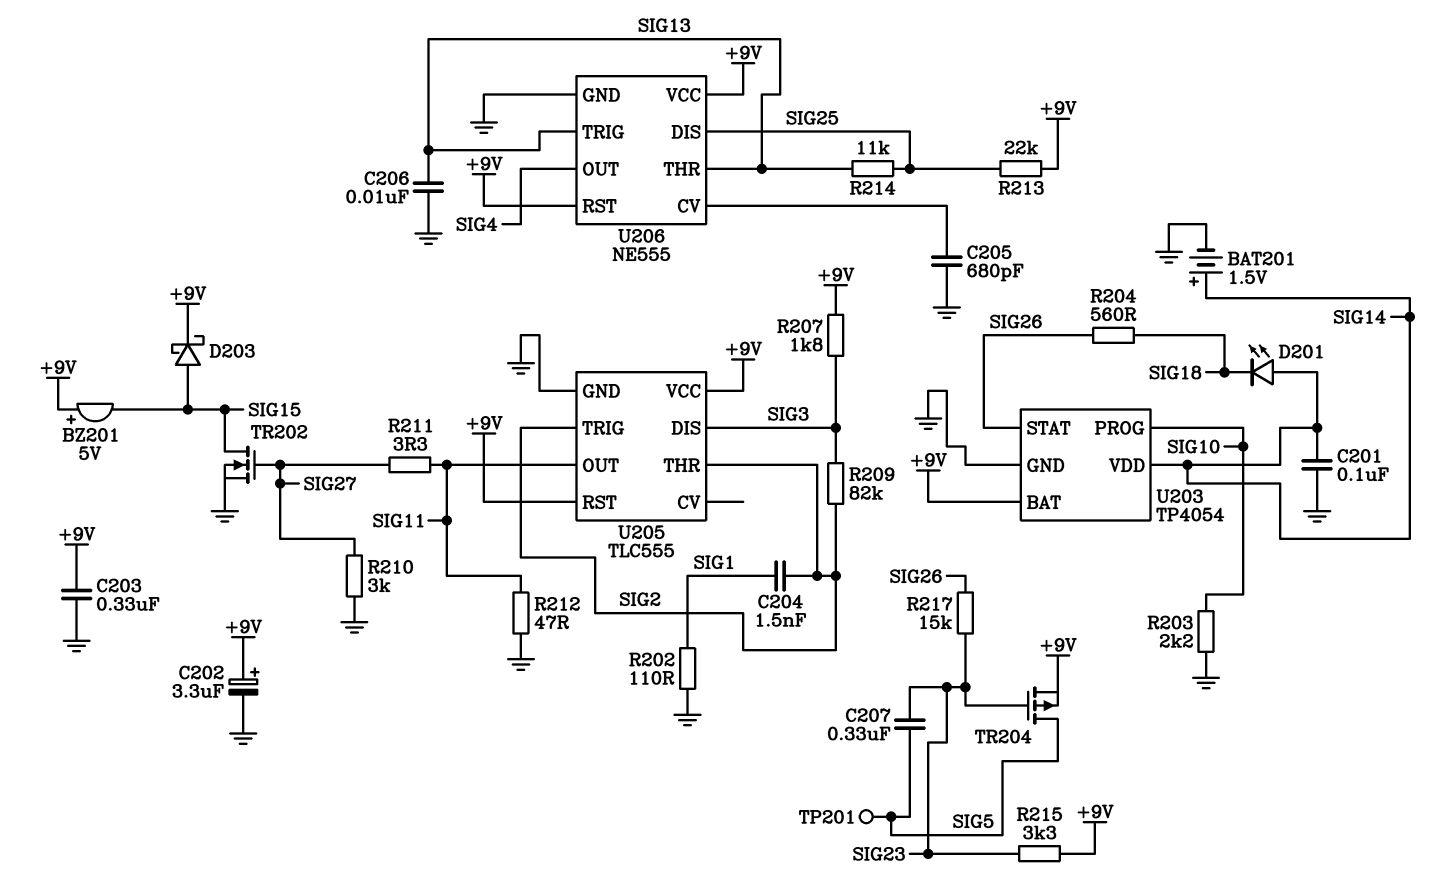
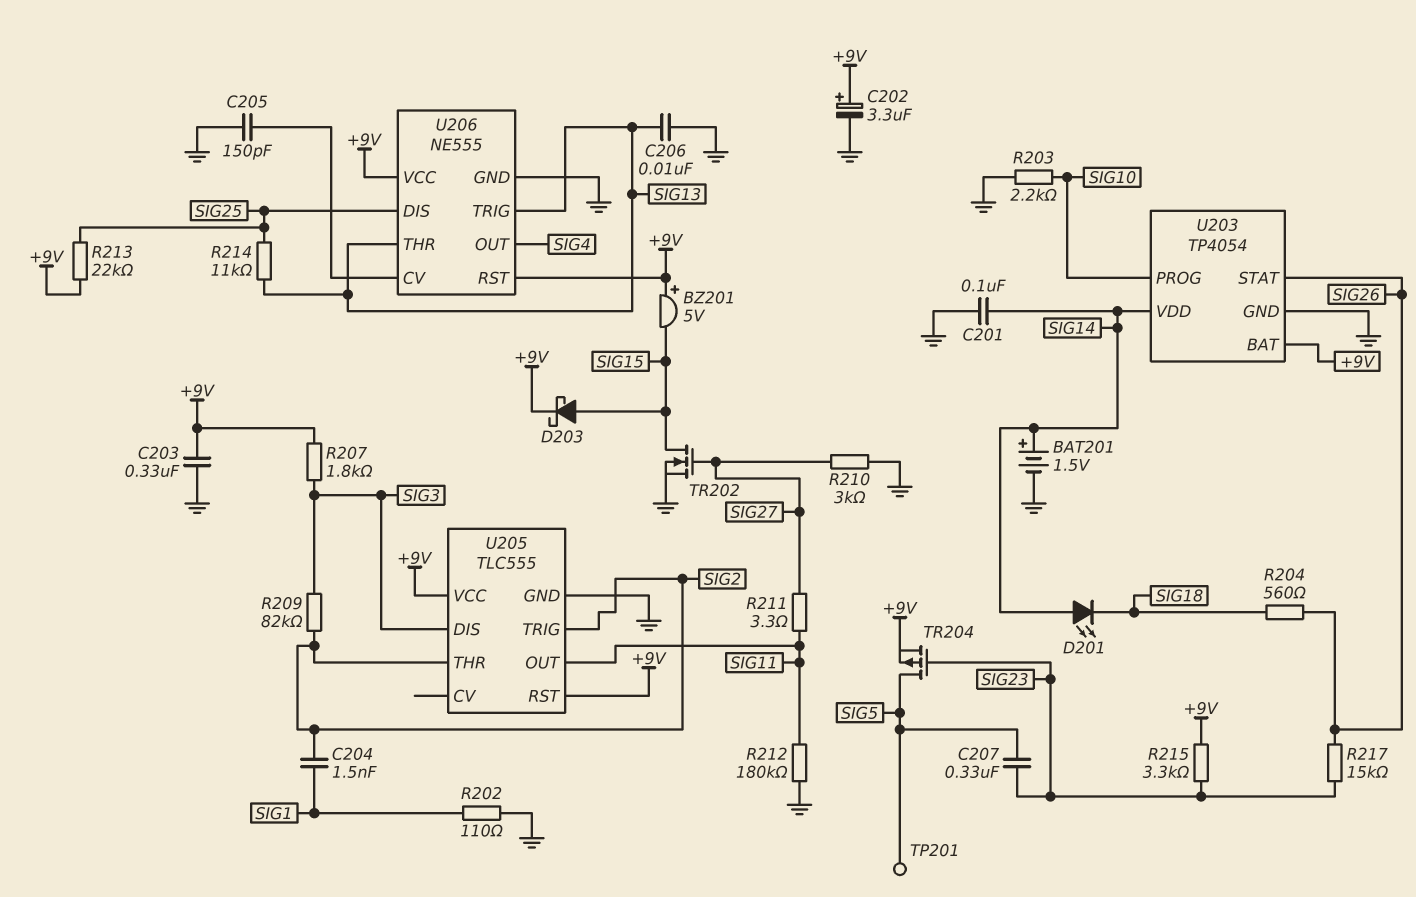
C205: 680pF (GND, U206/CV) -> 150pF (GND, U206/CV)
R212: 47 (GND, SIG11) -> 180k (GND, SIG11)

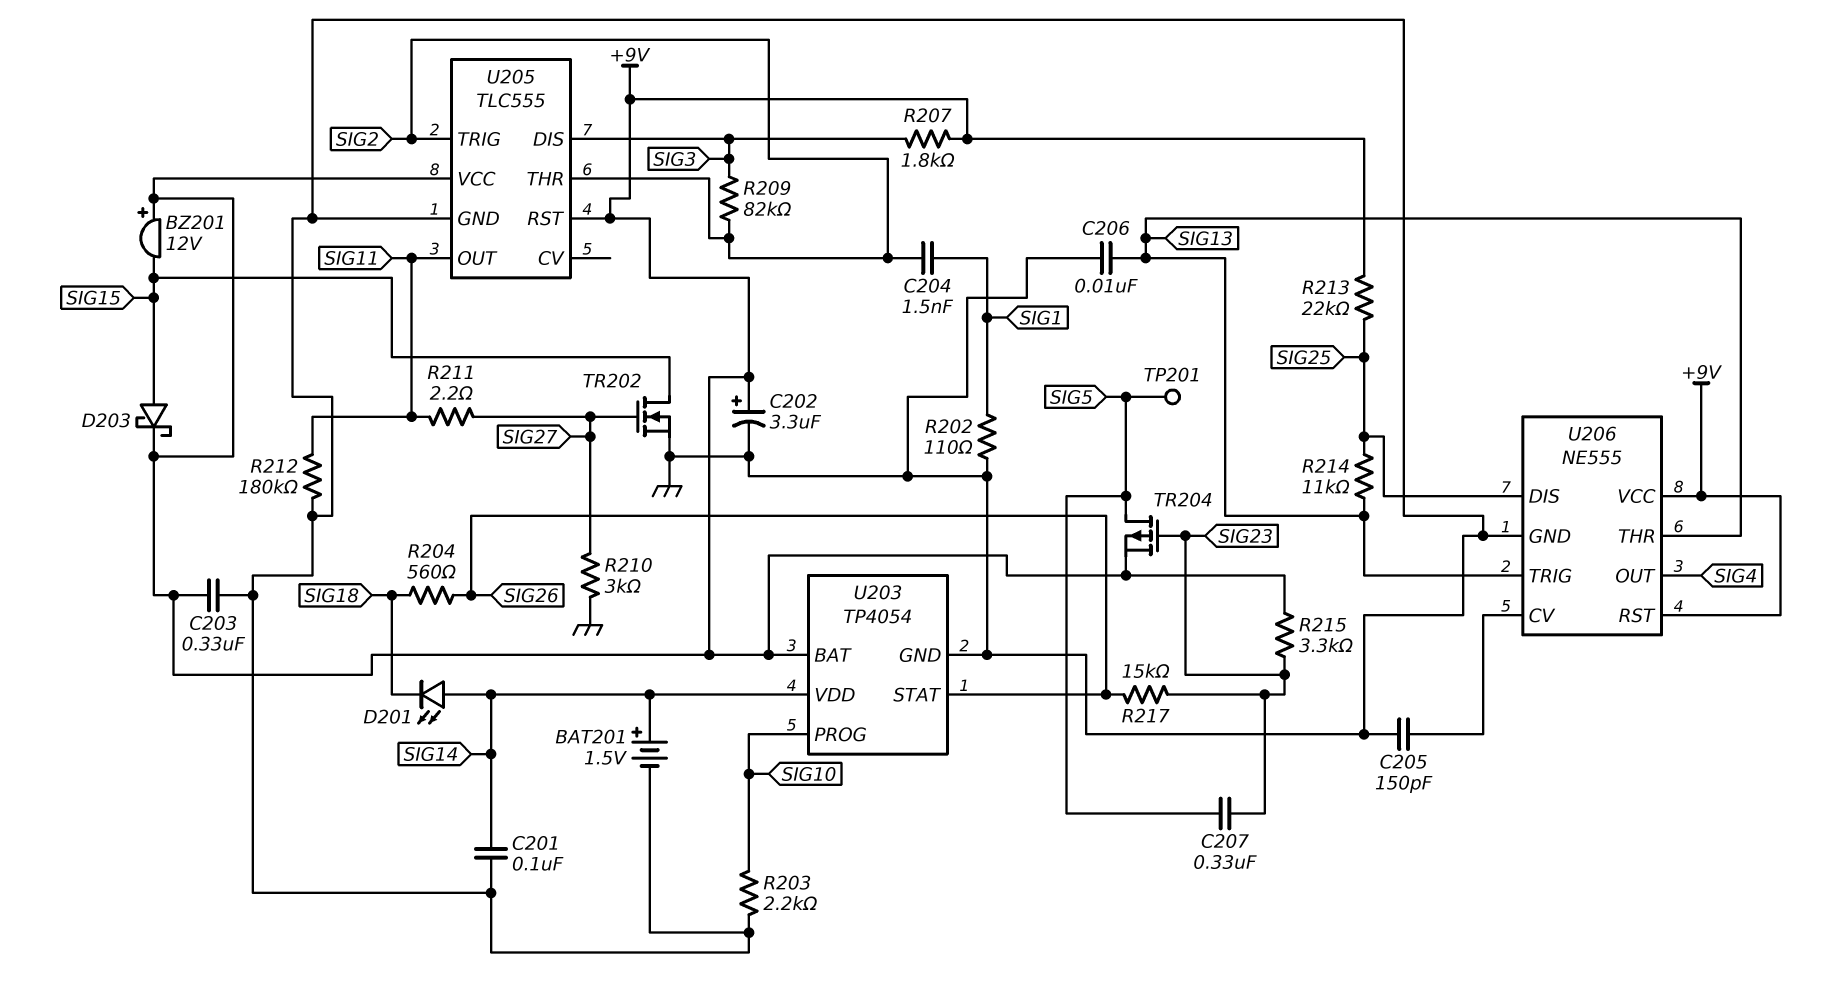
BZ201: buzzer 5V (plus +9V, minus SIG15) -> buzzer 12V (plus +9V, minus SIG15)
R211: 3.3 (SIG11, SIG27) -> 2.2 (SIG11, SIG27)

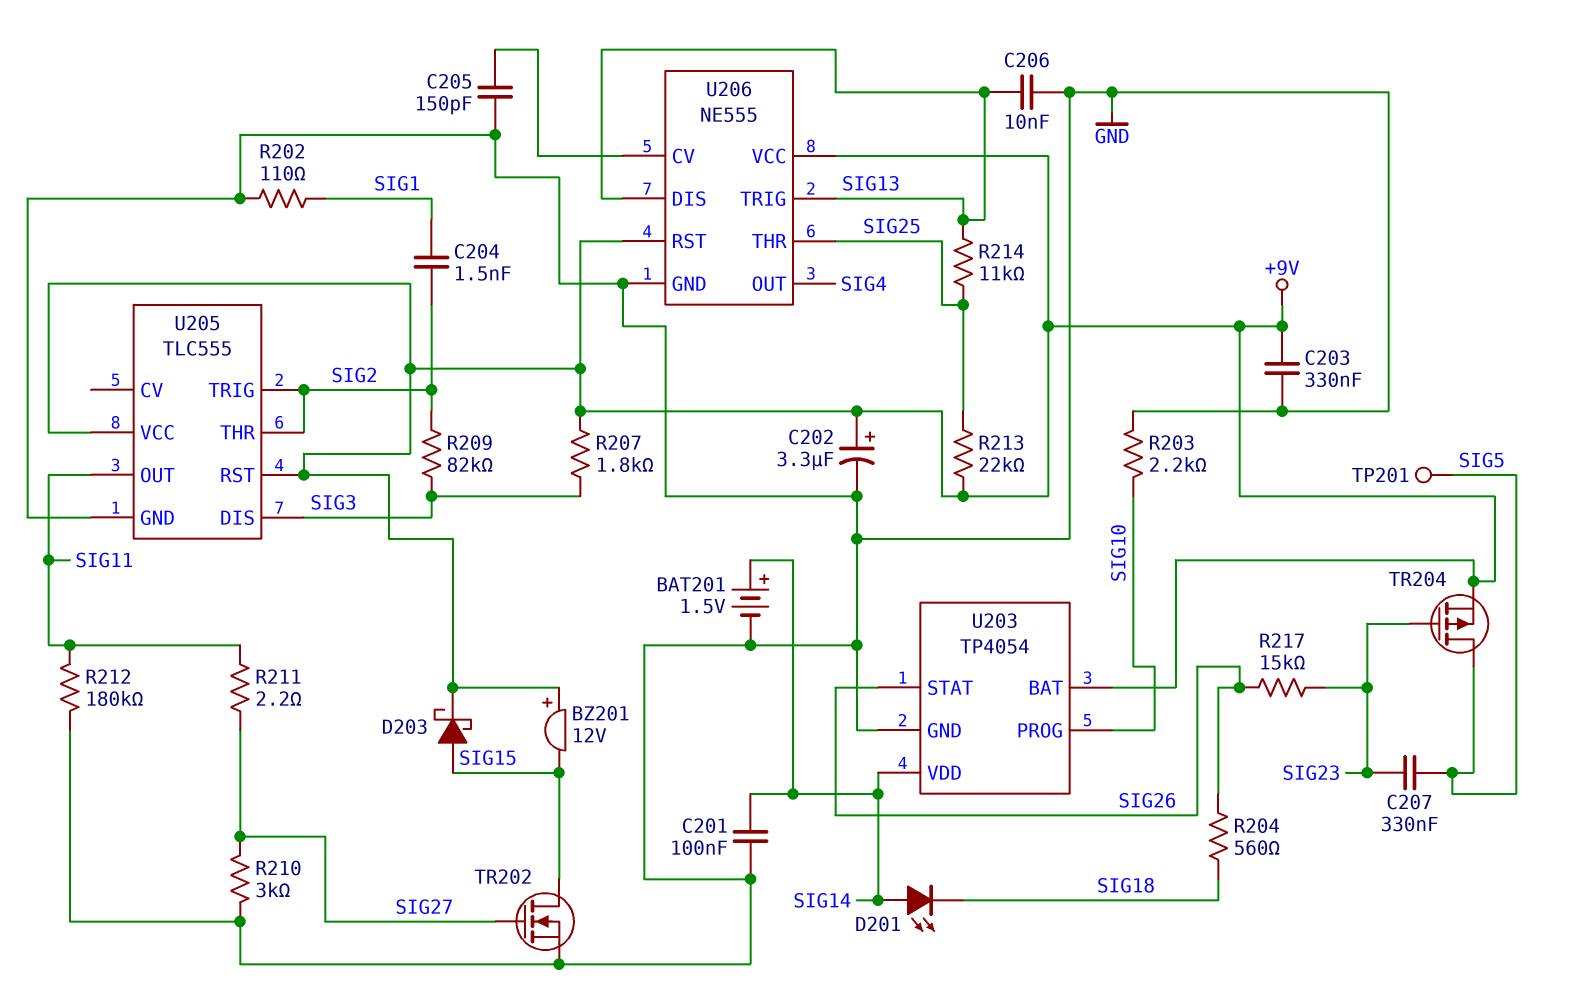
R215: 3.3k (+9V, SIG23) -> none
U206 pin DIS: SIG25 -> SIG13
U206 pin THR: SIG13 -> SIG25

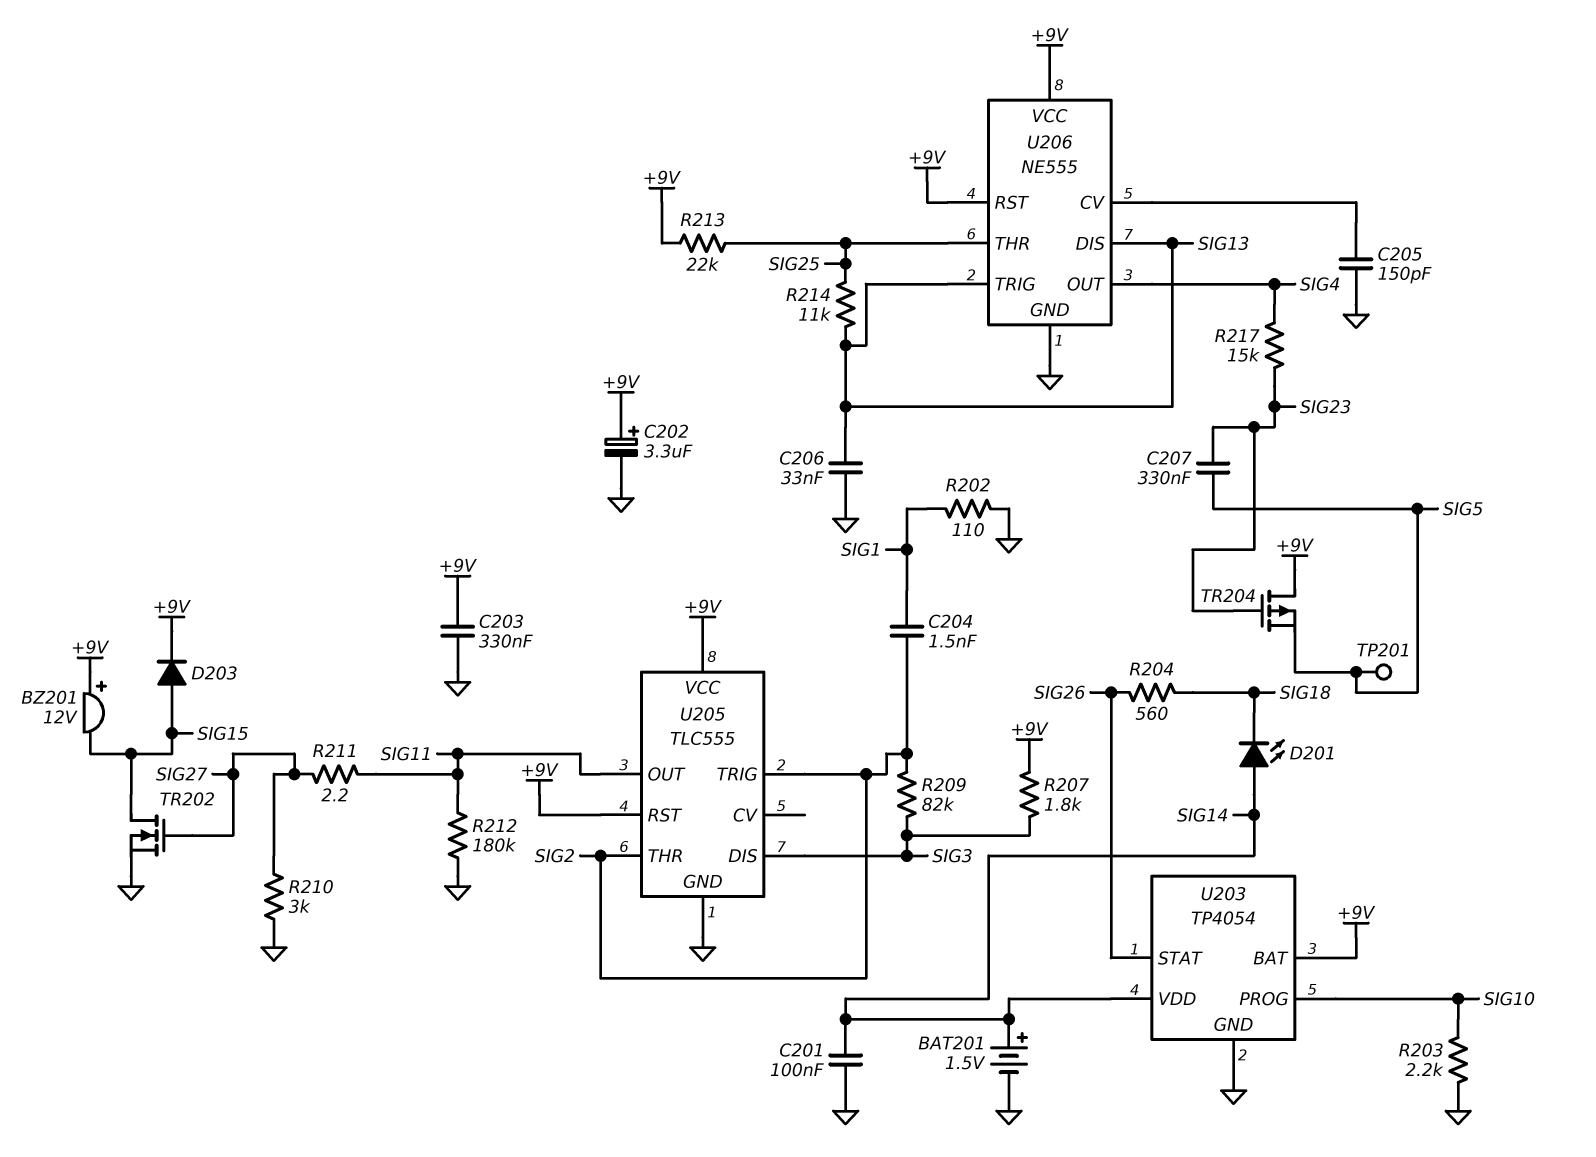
C206: 10nF (GND, SIG13) -> 33nF (GND, SIG13)
D203: schottky (A SIG15, K +9V) -> diode (A SIG15, K +9V)
R217: 15k (SIG23, SIG26) -> 15k (SIG4, SIG23)
TR204: PMOS (G SIG23, D SIG5, S +9V) -> PMOS (G SIG23, D +9V, S SIG5)

